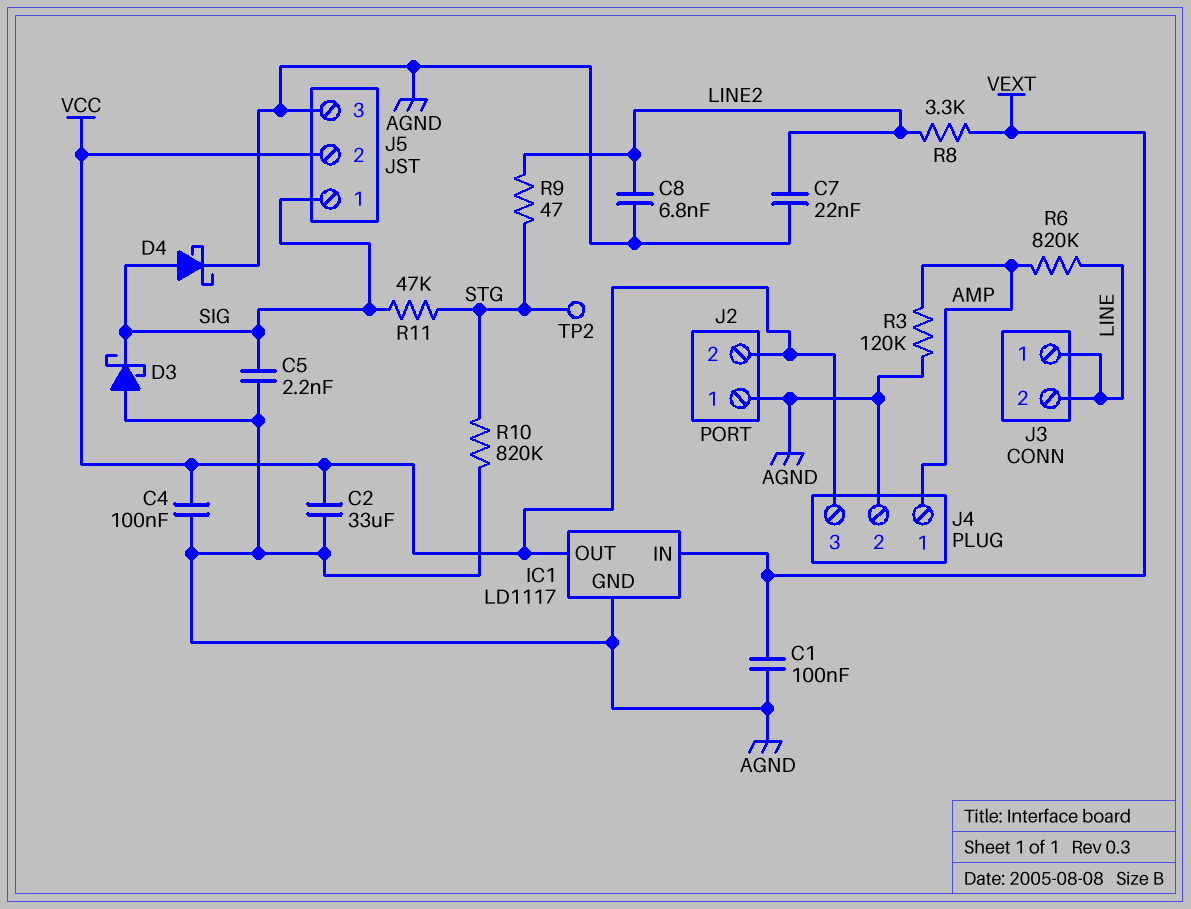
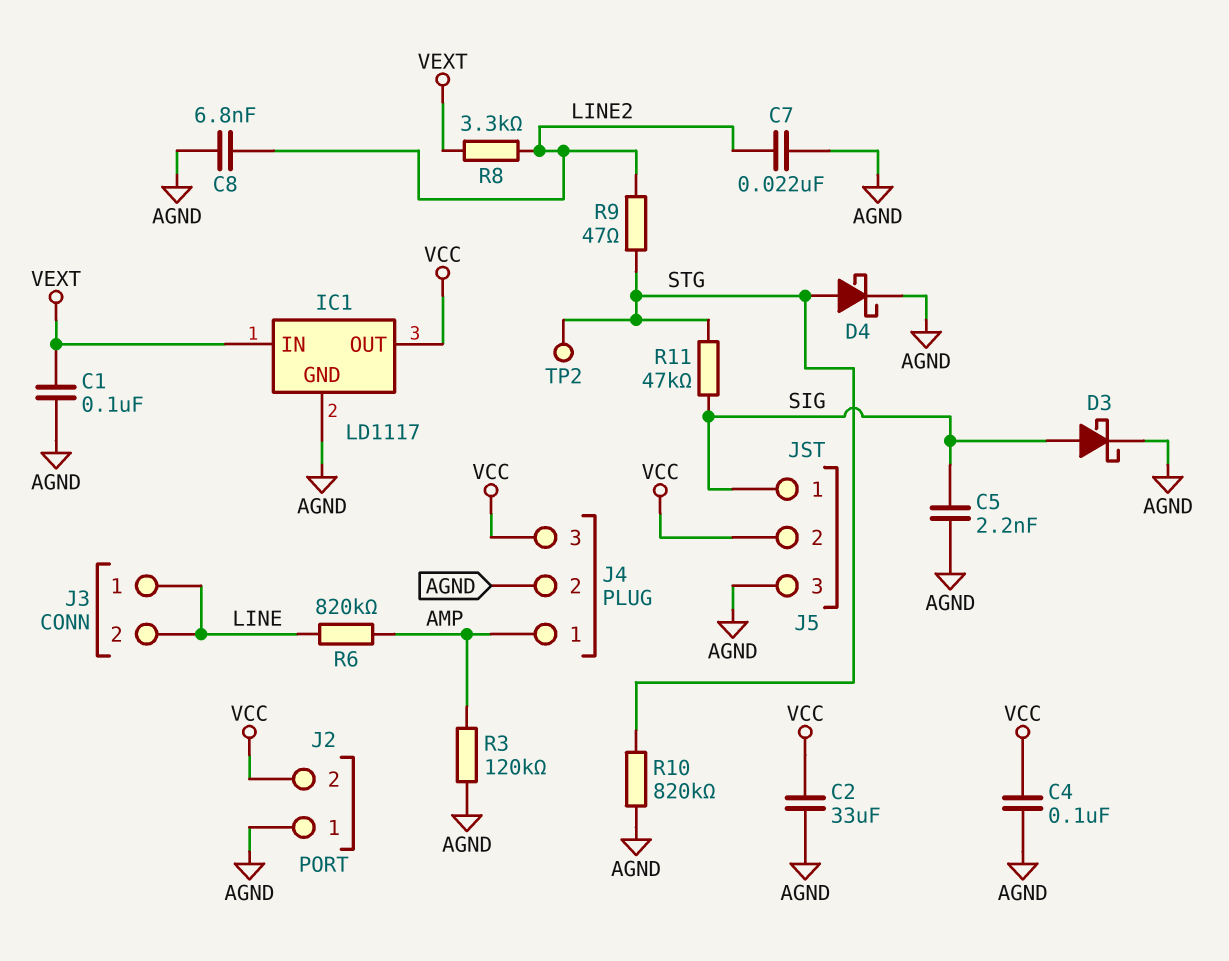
D3: schottky (A AGND, K SIG) -> schottky (A SIG, K AGND)
D4: schottky (A SIG, K AGND) -> schottky (A STG, K AGND)

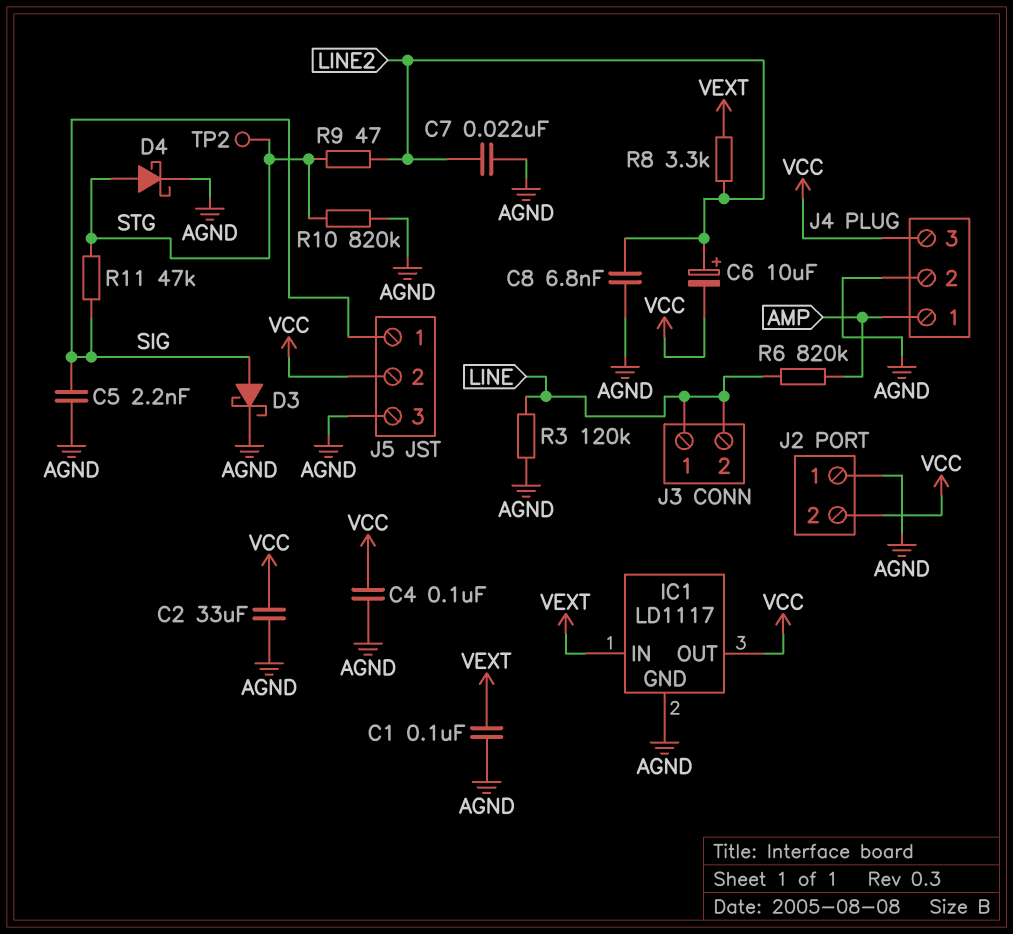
C6: none -> 10uF (plus LINE2, minus VCC)
R3: 120k (AGND, AMP) -> 120k (AGND, LINE)

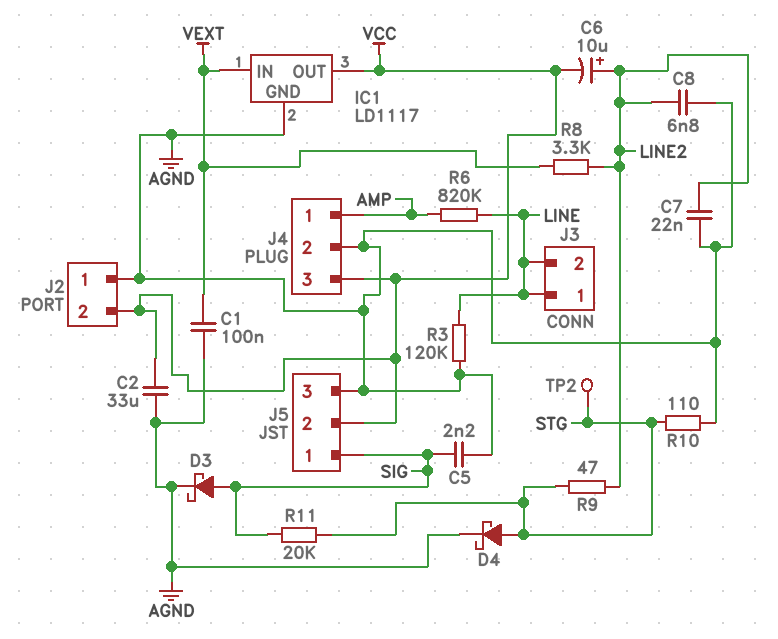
C4: 100nF (AGND, VCC) -> none
R10: 820k (AGND, STG) -> 110 (AGND, STG)
R11: 47k (SIG, STG) -> 20k (SIG, STG)

